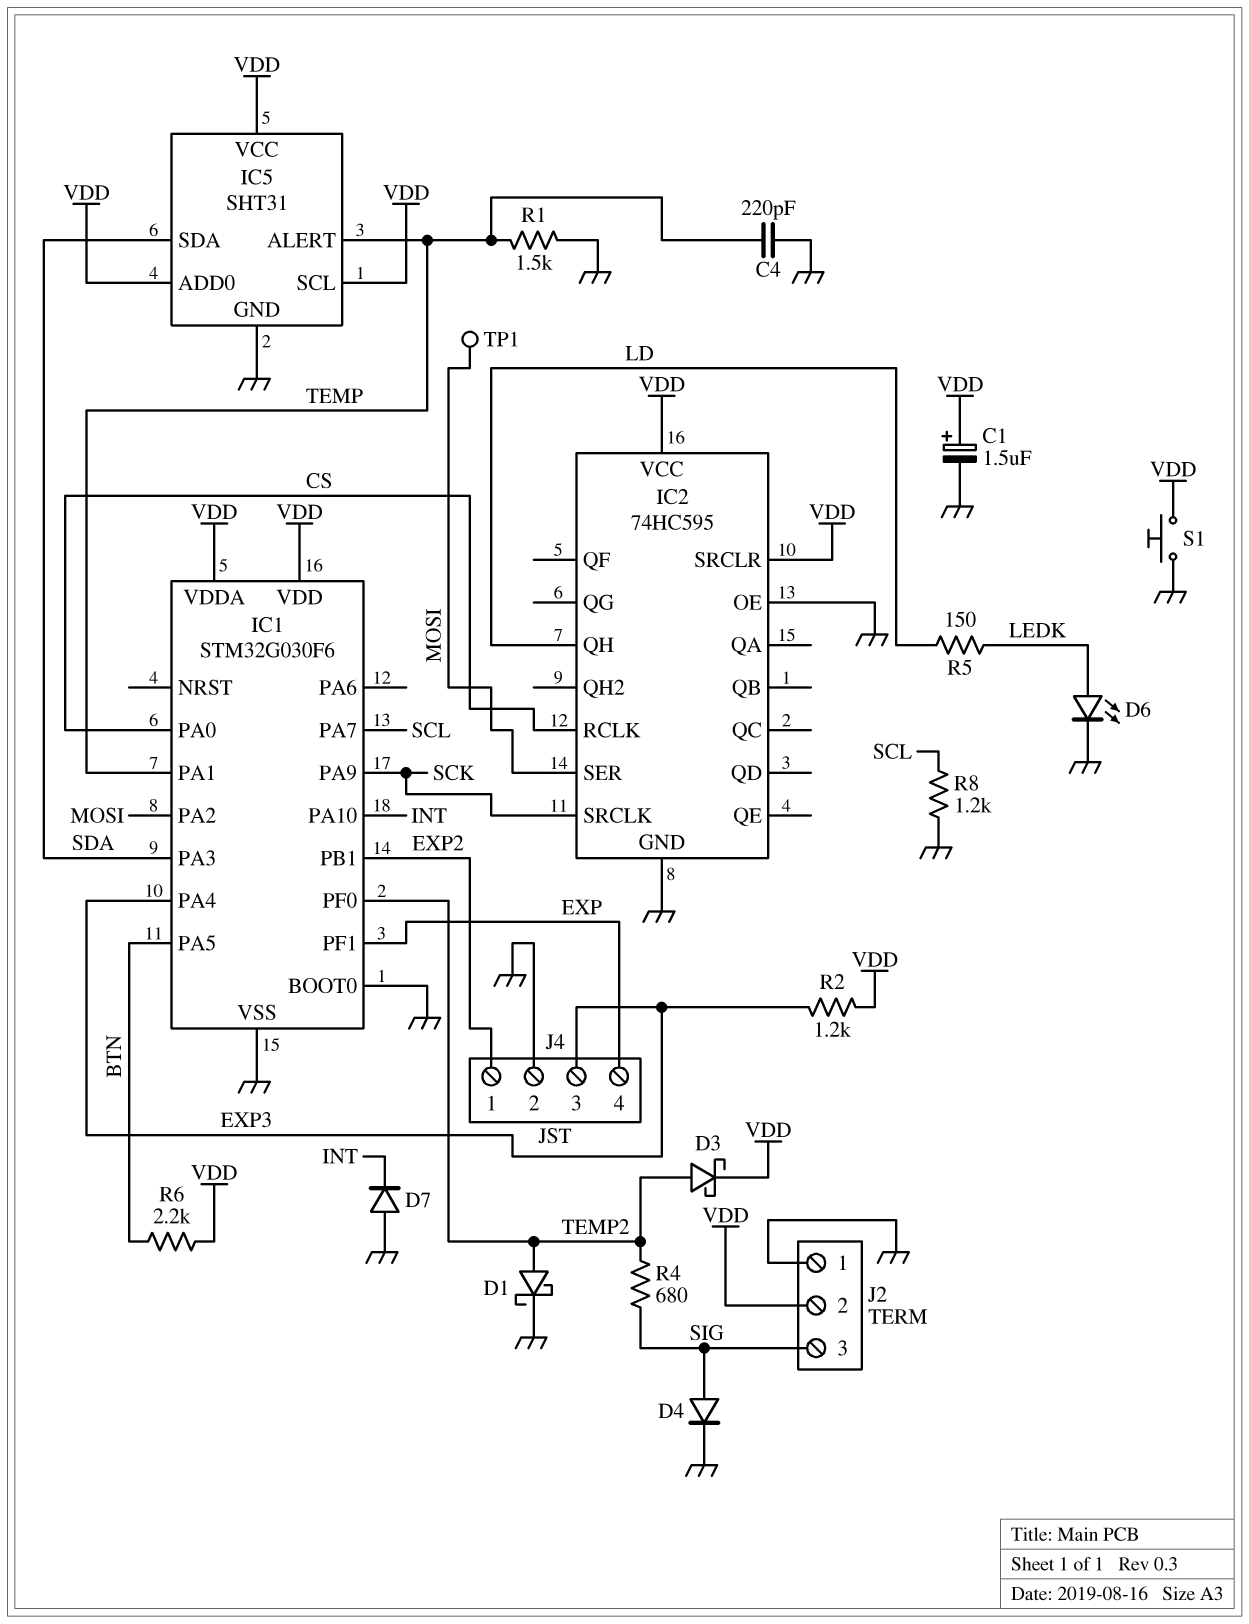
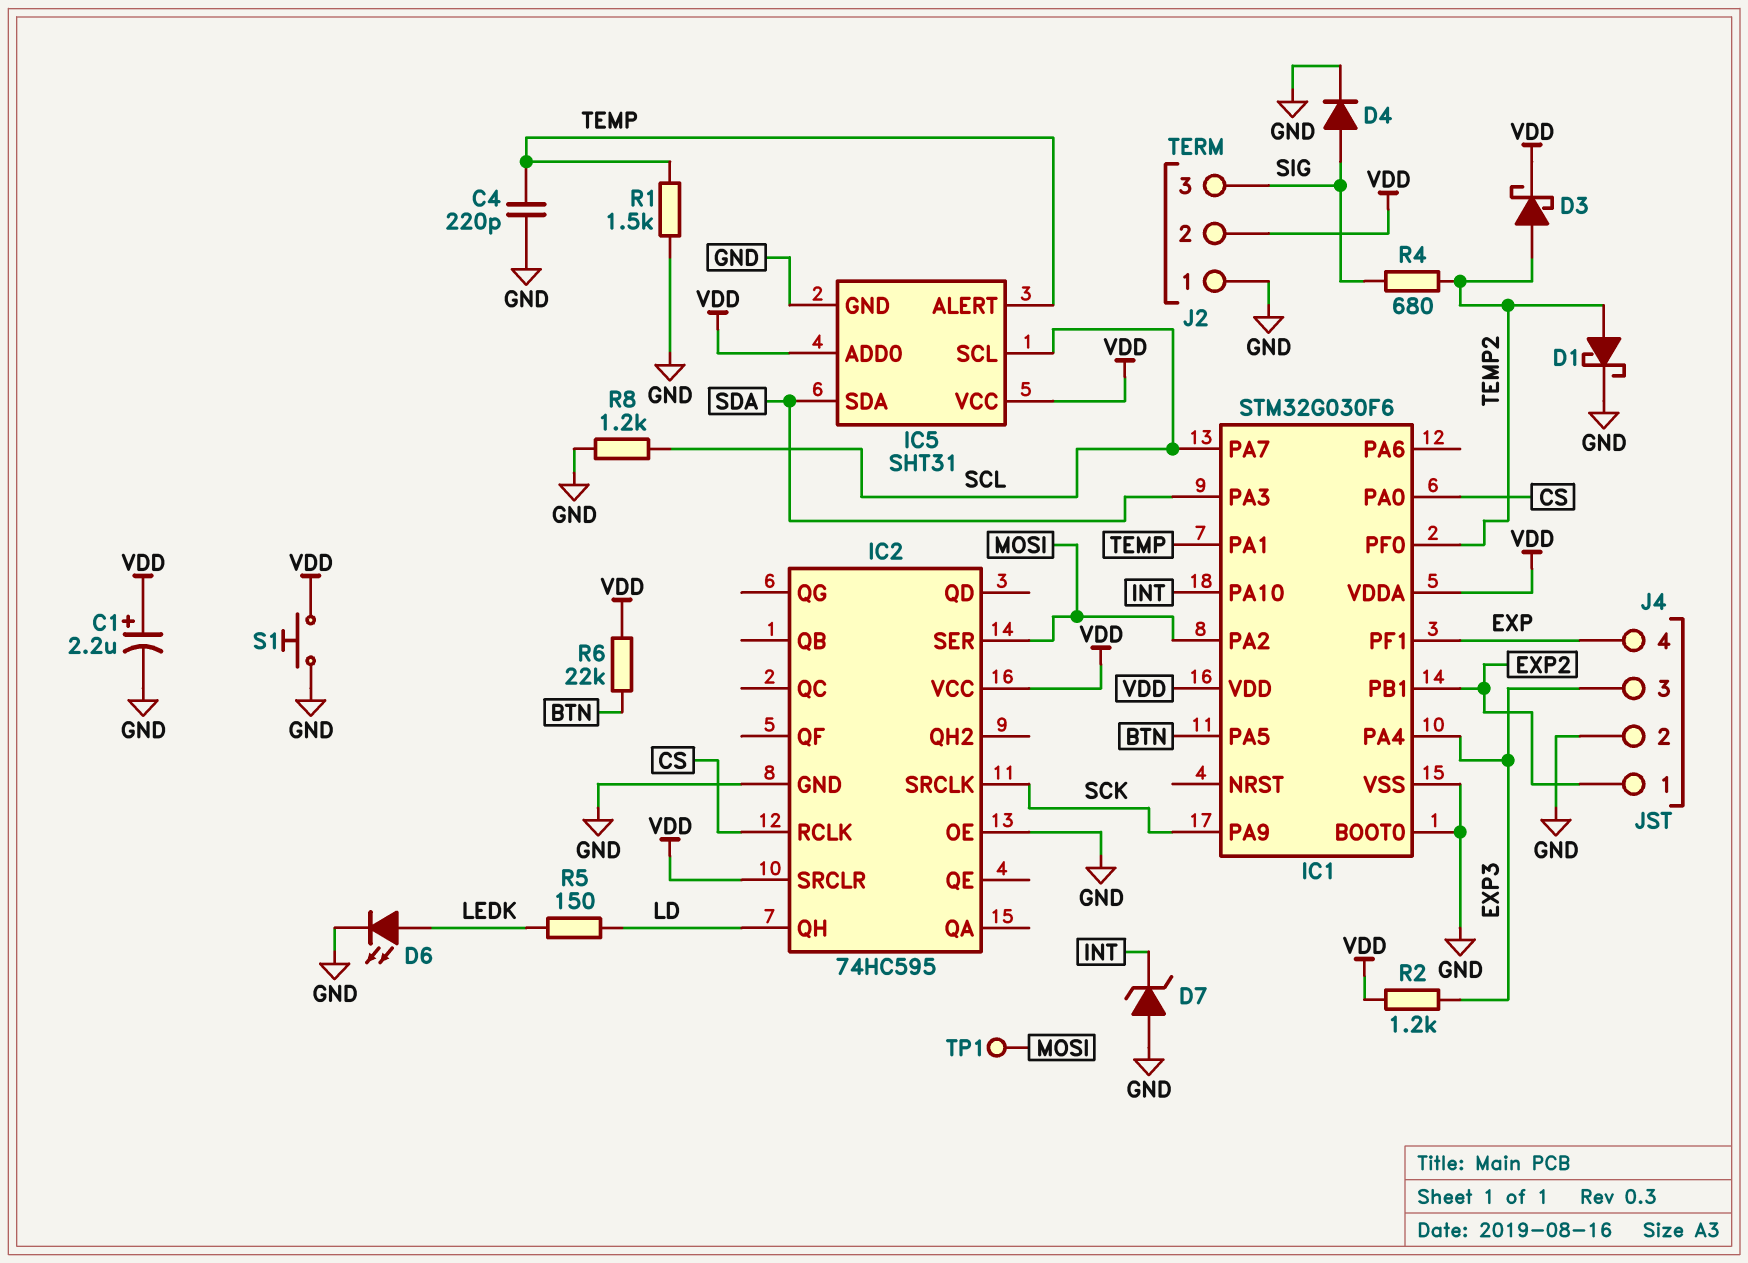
C1: 1.5uF (plus VDD, minus GND) -> 2.2uF (plus VDD, minus GND)
D7: diode (A GND, K INT) -> zener (A GND, K INT)
IC5 pin SCL: VDD -> SCL
R6: 2.2k (BTN, VDD) -> 22k (BTN, VDD)

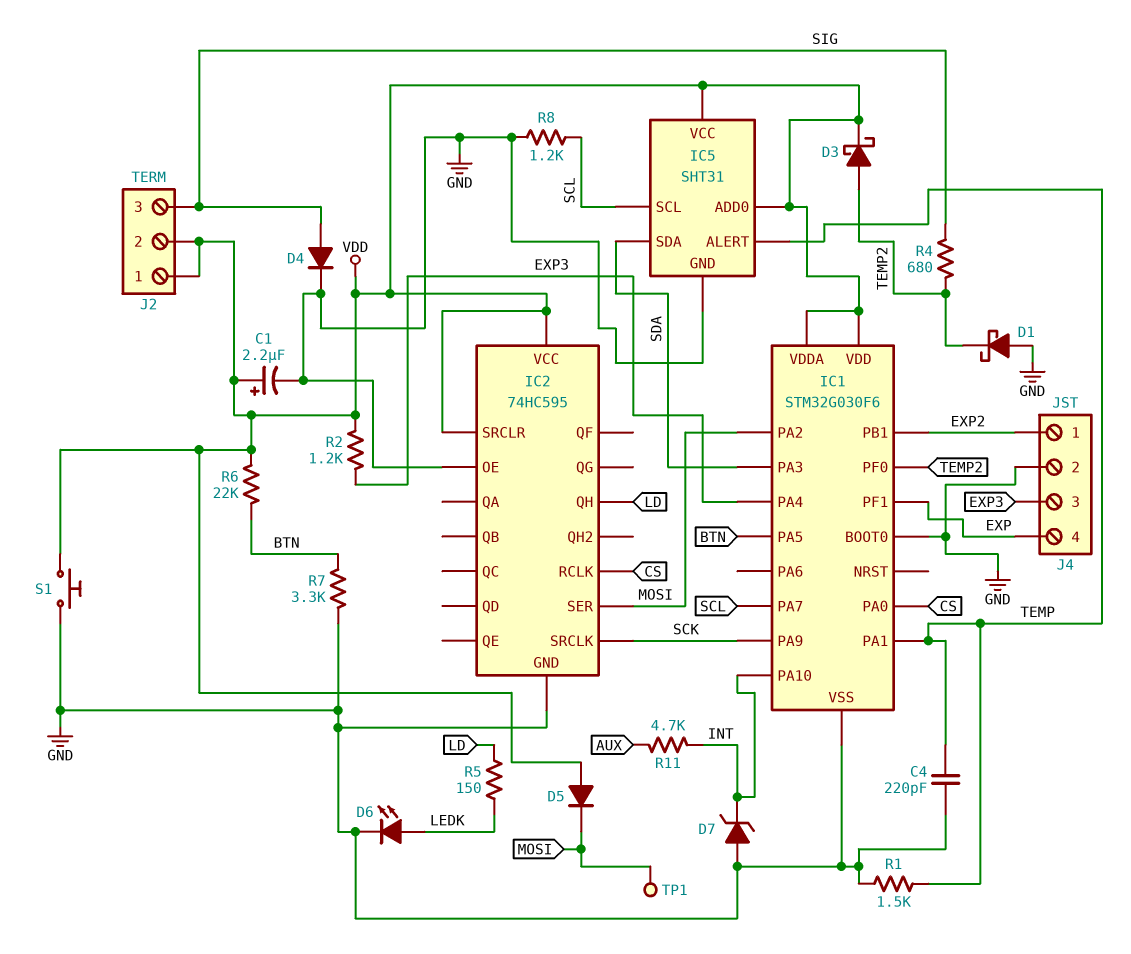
D1: schottky (A TEMP2, K GND) -> schottky (A GND, K TEMP2)
D5: none -> diode (A VDD, K MOSI)
J2 pin 1: GND -> VDD
R7: none -> 3.3k (BTN, GND)
R11: none -> 4.7k (AUX, INT)

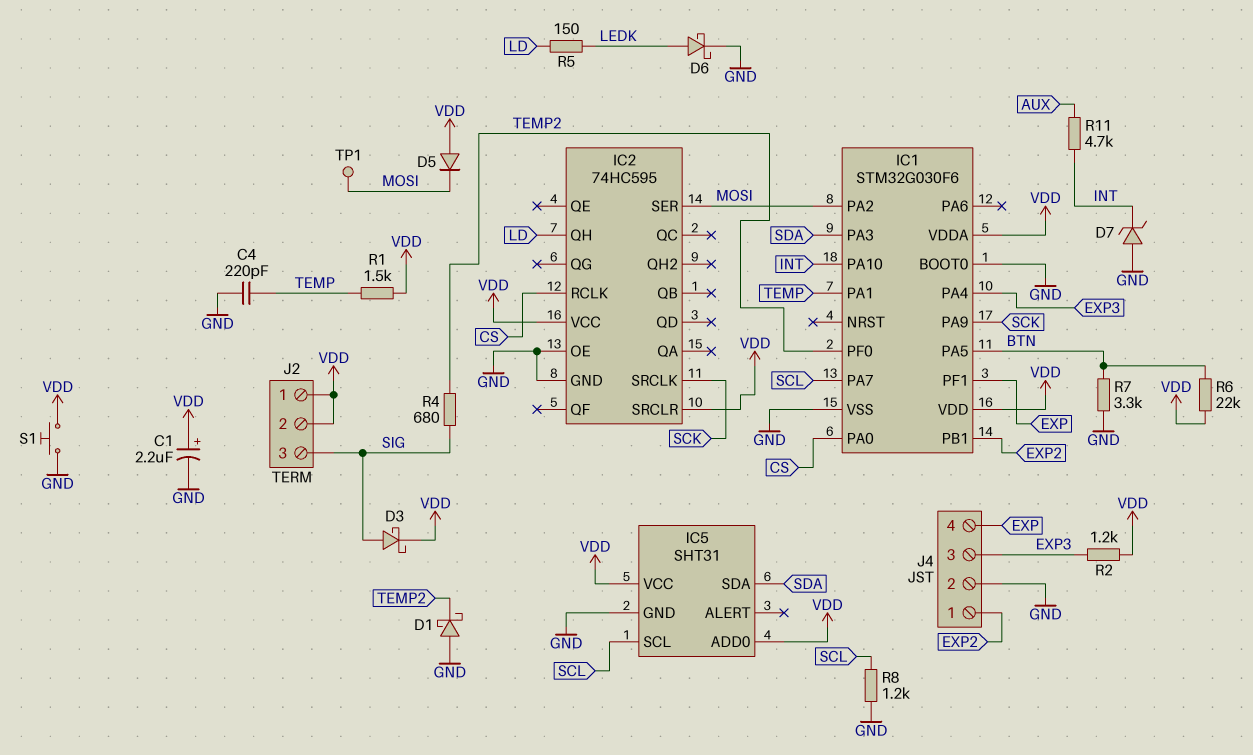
D3: schottky (A TEMP2, K VDD) -> schottky (A SIG, K VDD)
D4: diode (A SIG, K GND) -> none
D6: LED (A LEDK, K GND) -> schottky (A LEDK, K GND)
IC5 pin ALERT: TEMP -> none
R1: 1.5k (GND, TEMP) -> 1.5k (TEMP, VDD)

